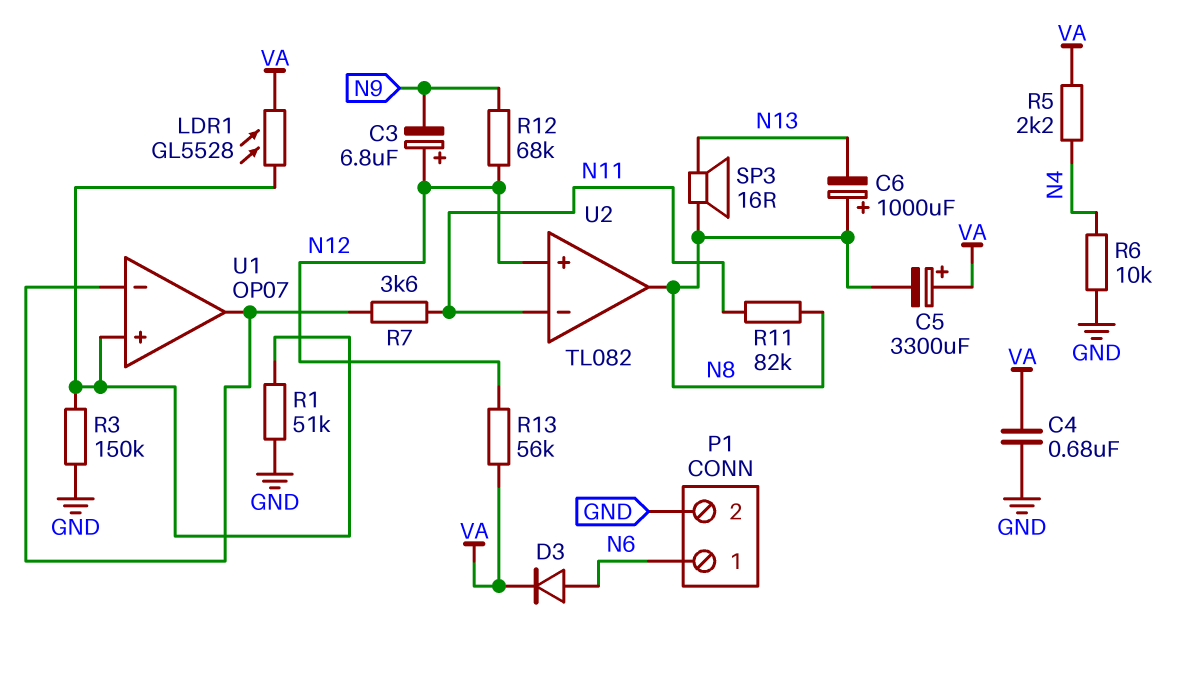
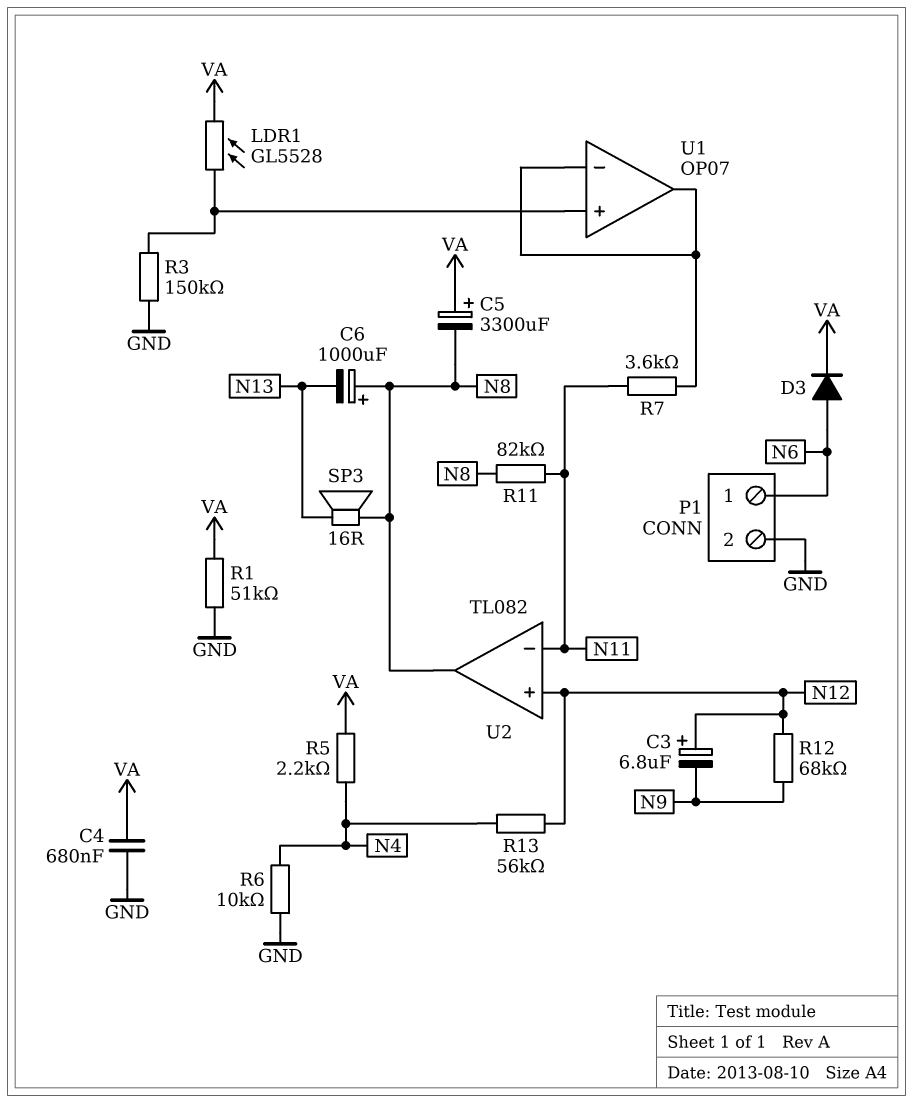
R1: 51k (GND, U1/in+) -> 51k (GND, VA)
R13: 56k (N12, VA) -> 56k (N4, N12)

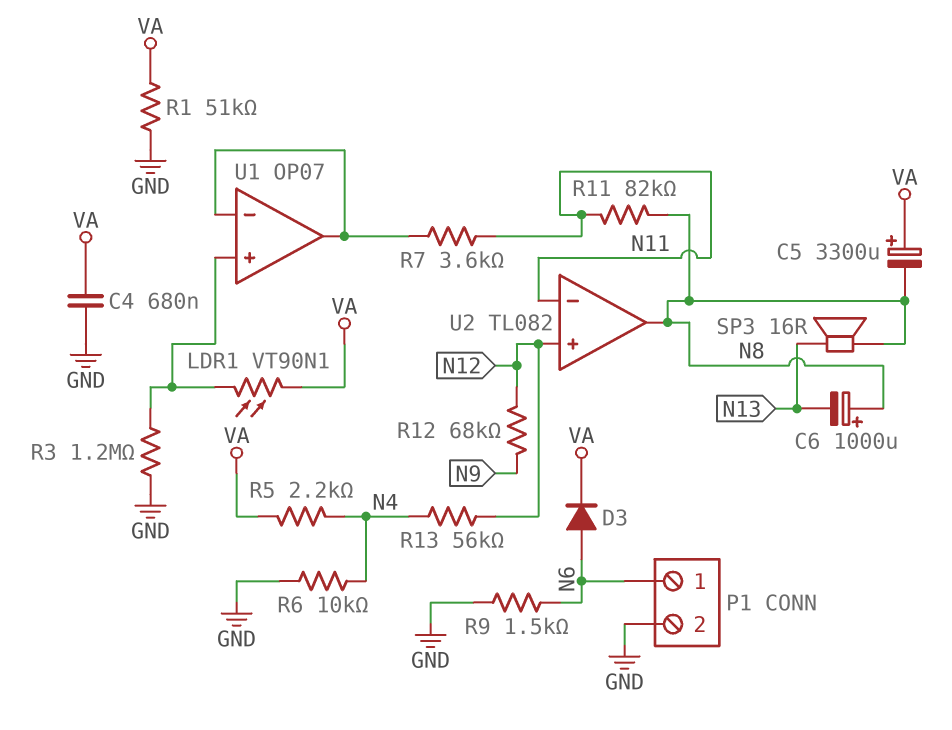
C3: 6.8uF (plus N12, minus N9) -> none
LDR1: GL5528 (U1/in+, VA) -> VT90N1 (U1/in+, VA)
R3: 150k (GND, U1/in+) -> 1.2M (GND, U1/in+)
R9: none -> 1.5k (GND, N6)

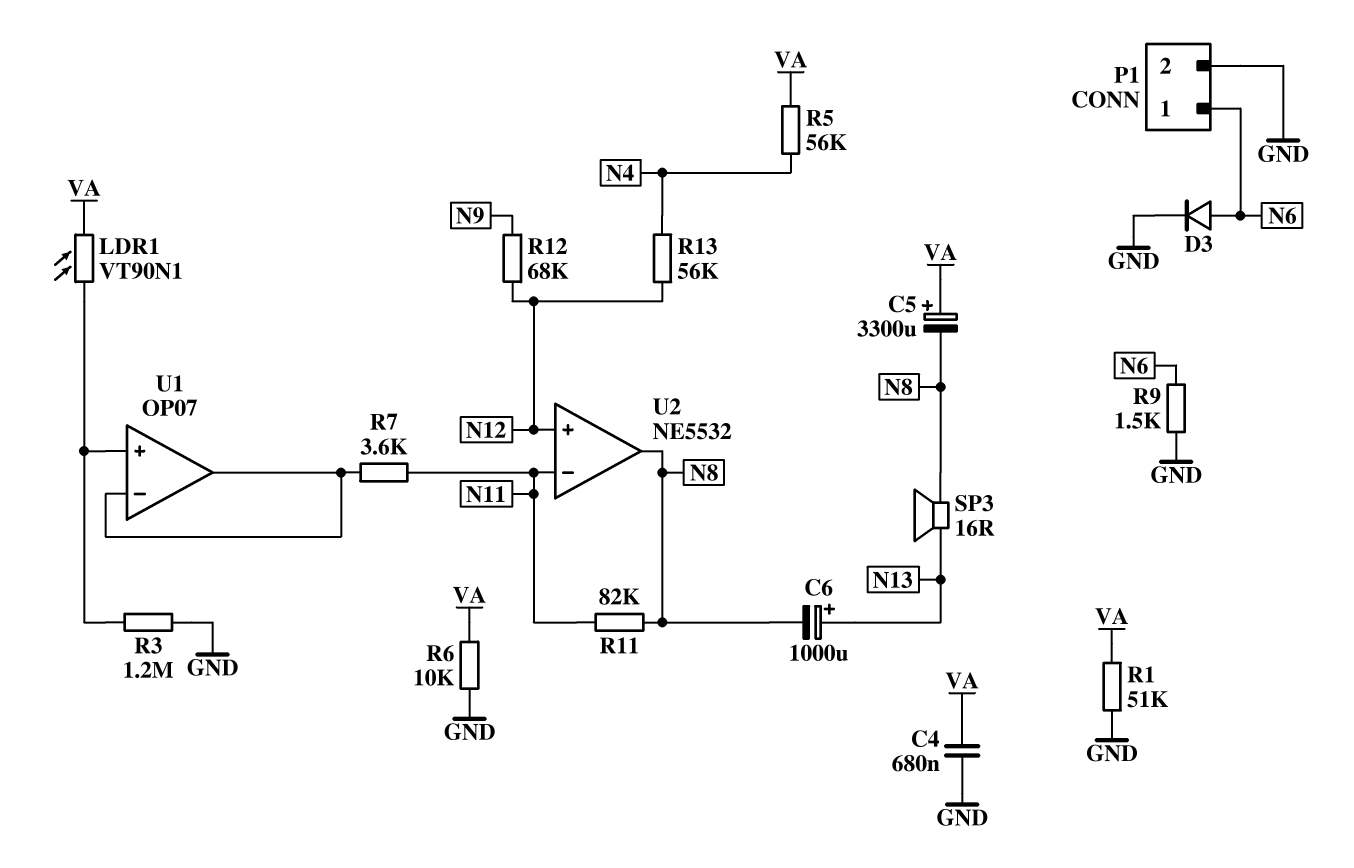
C6: 1000uF (plus N8, minus N13) -> 1000uF (plus N13, minus N8)
D3: diode (A N6, K VA) -> diode (A N6, K GND)
R5: 2.2k (N4, VA) -> 56k (N4, VA)
R6: 10k (GND, N4) -> 10k (GND, VA)
U2: TL082 -> NE5532

